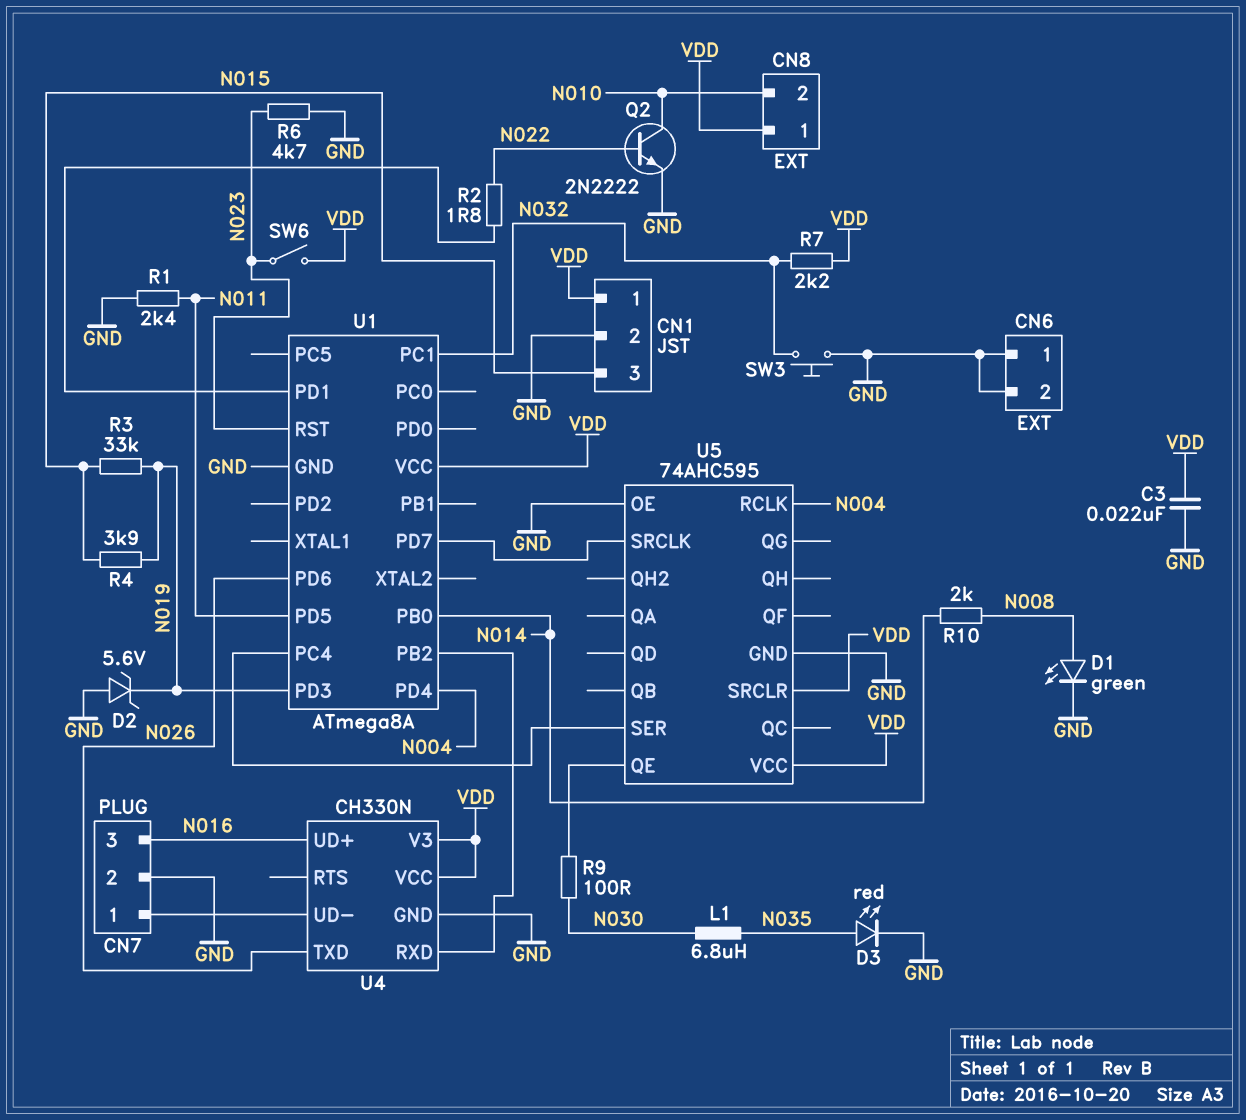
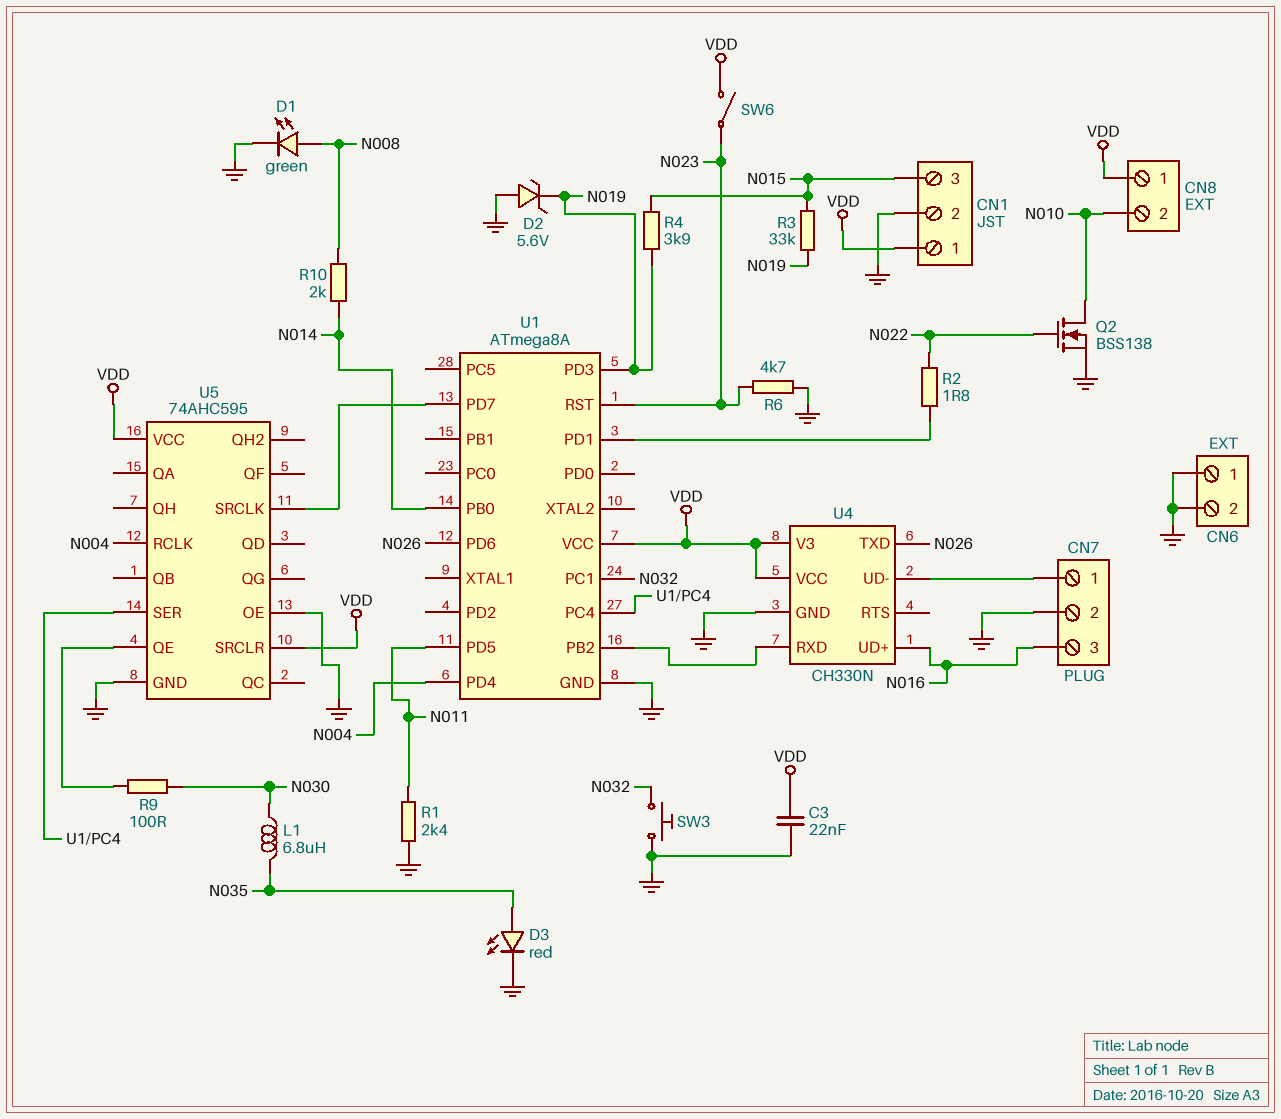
Q2: NPN 2N2222 (B N022, C N010, E GND) -> NMOS BSS138 (G N022, D N010, S GND)
R7: 2.2k (N032, VDD) -> none

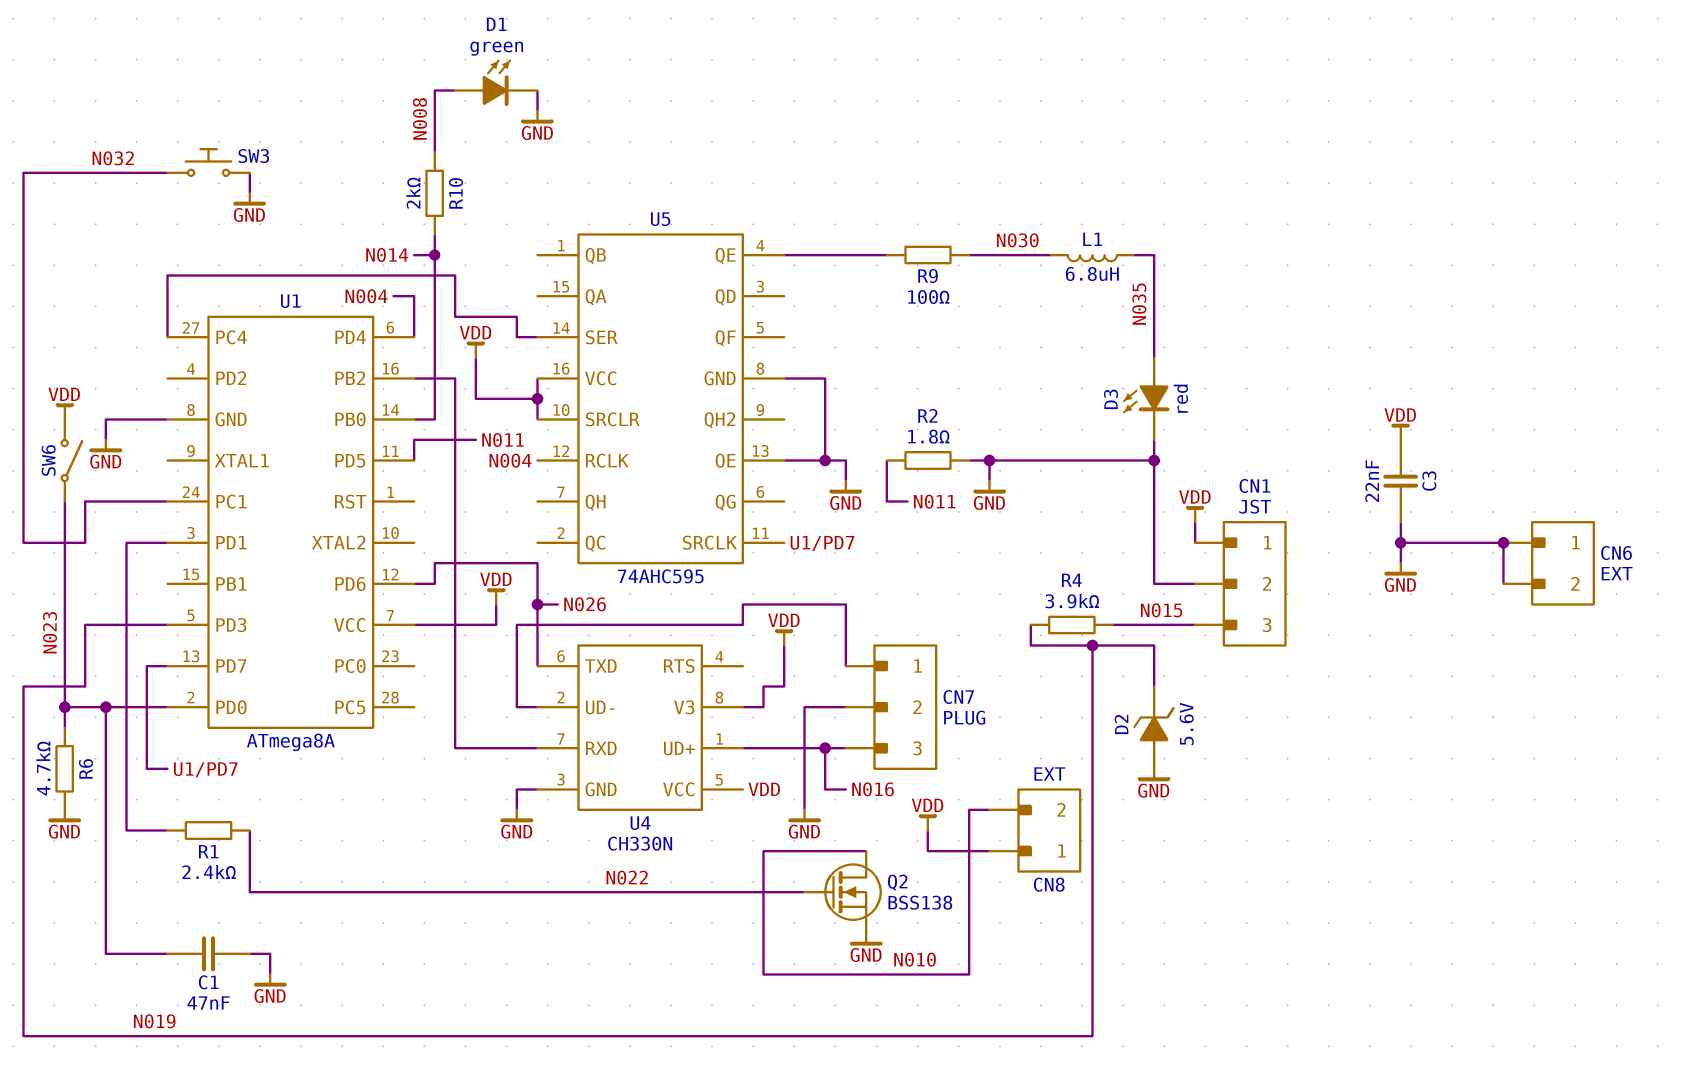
C1: none -> 47nF (GND, N023)
R1: 2.4k (GND, N011) -> 2.4k (N022, U1/PD1)
R2: 1.8 (N022, U1/PD1) -> 1.8 (GND, N011)
R3: 33k (N015, N019) -> none
U1 pin PD0: none -> N023
U1 pin RST: N023 -> none

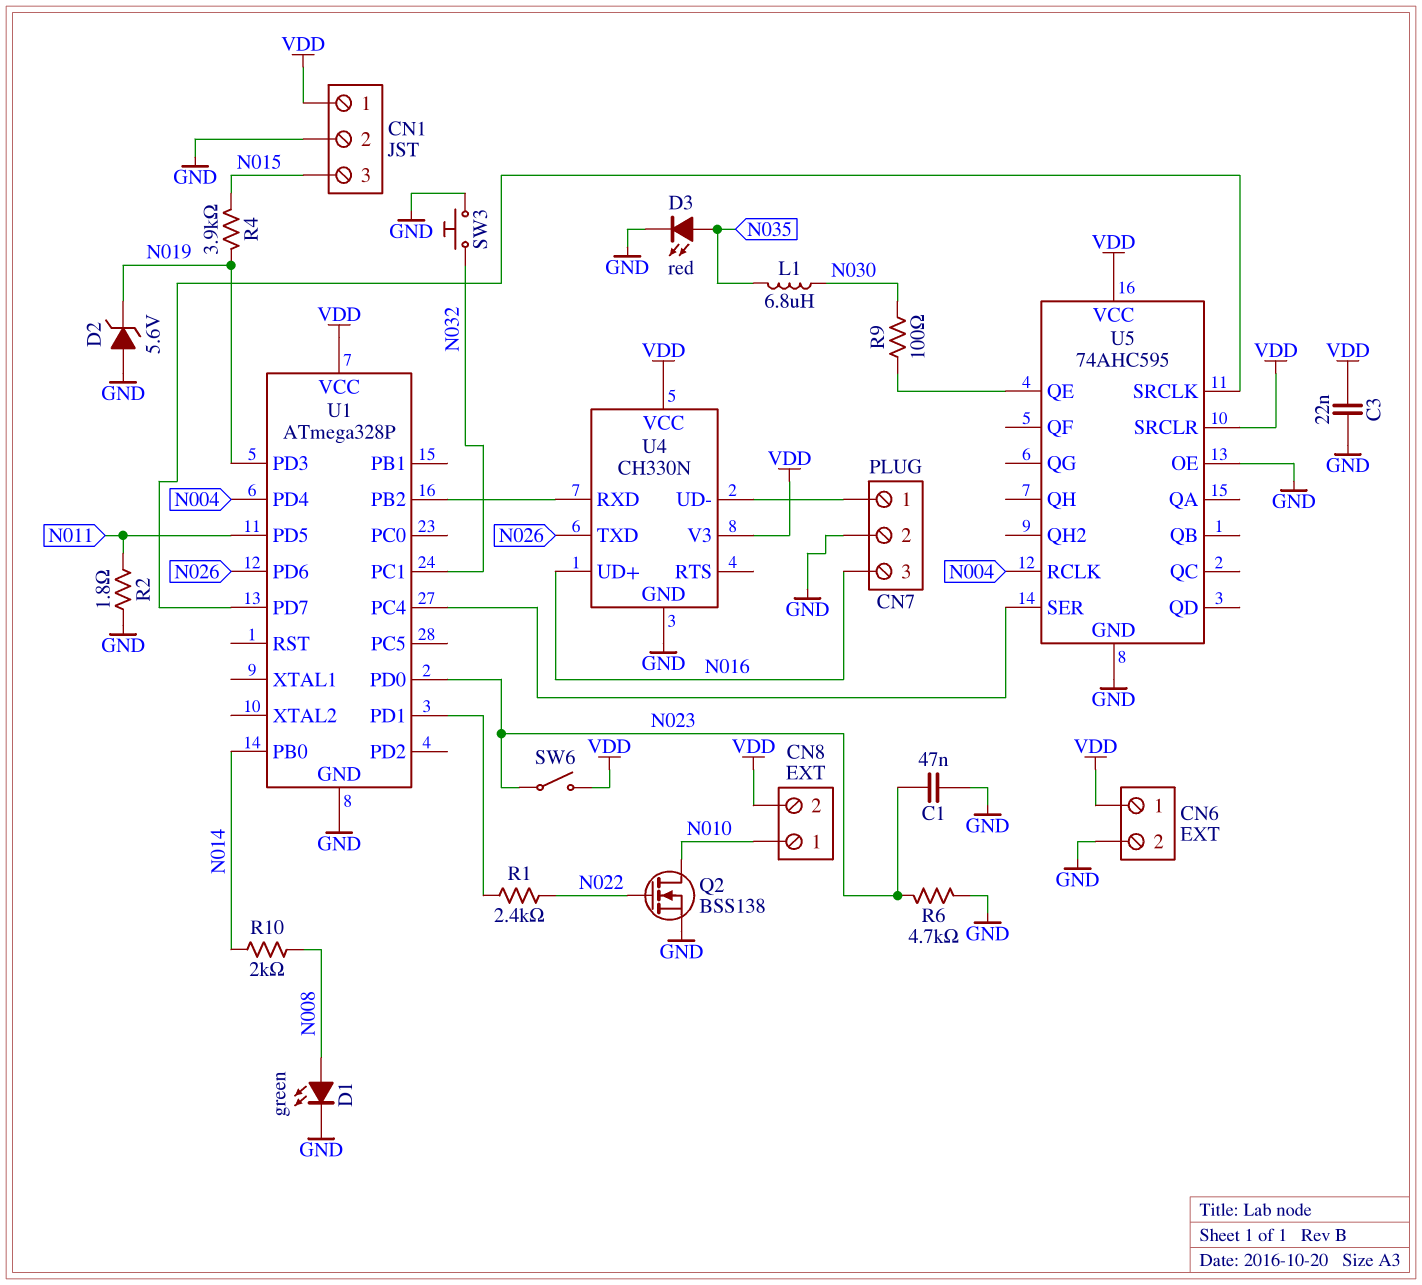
CN6 pin 1: GND -> VDD
CN8 pin 1: VDD -> N010
CN8 pin 2: N010 -> VDD
U1: ATmega8A -> ATmega328P

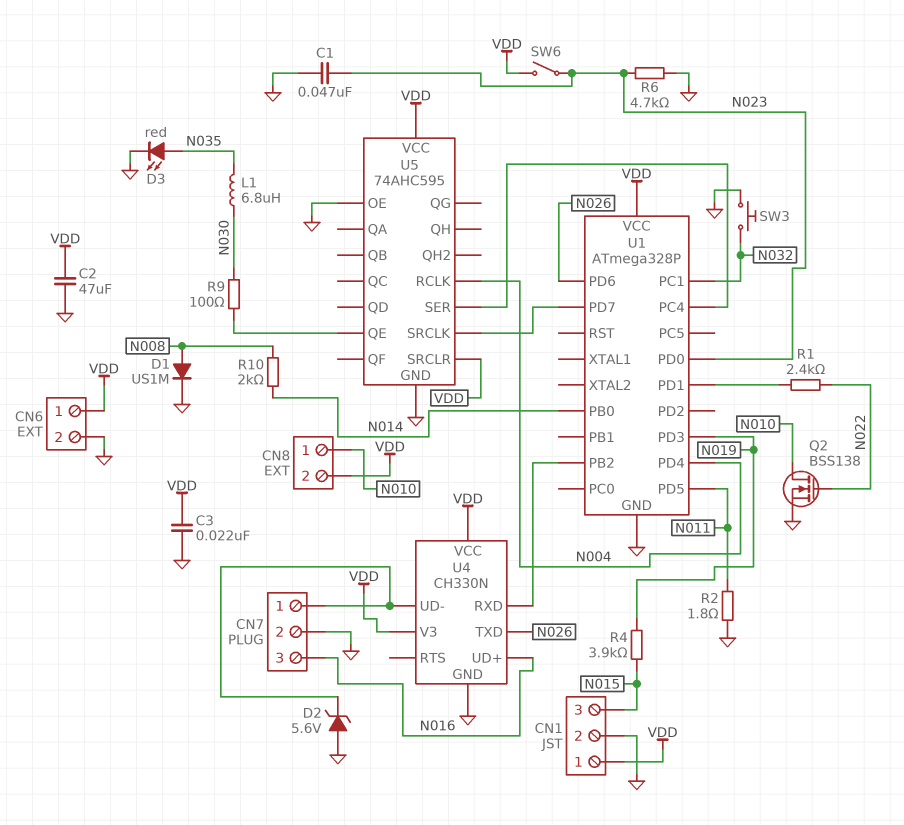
C2: none -> 47uF (GND, VDD)
D1: LED green (A N008, K GND) -> diode US1M (A N008, K GND)
D2: zener 5.6V (A GND, K N019) -> zener 5.6V (A GND, K CN7/1)

